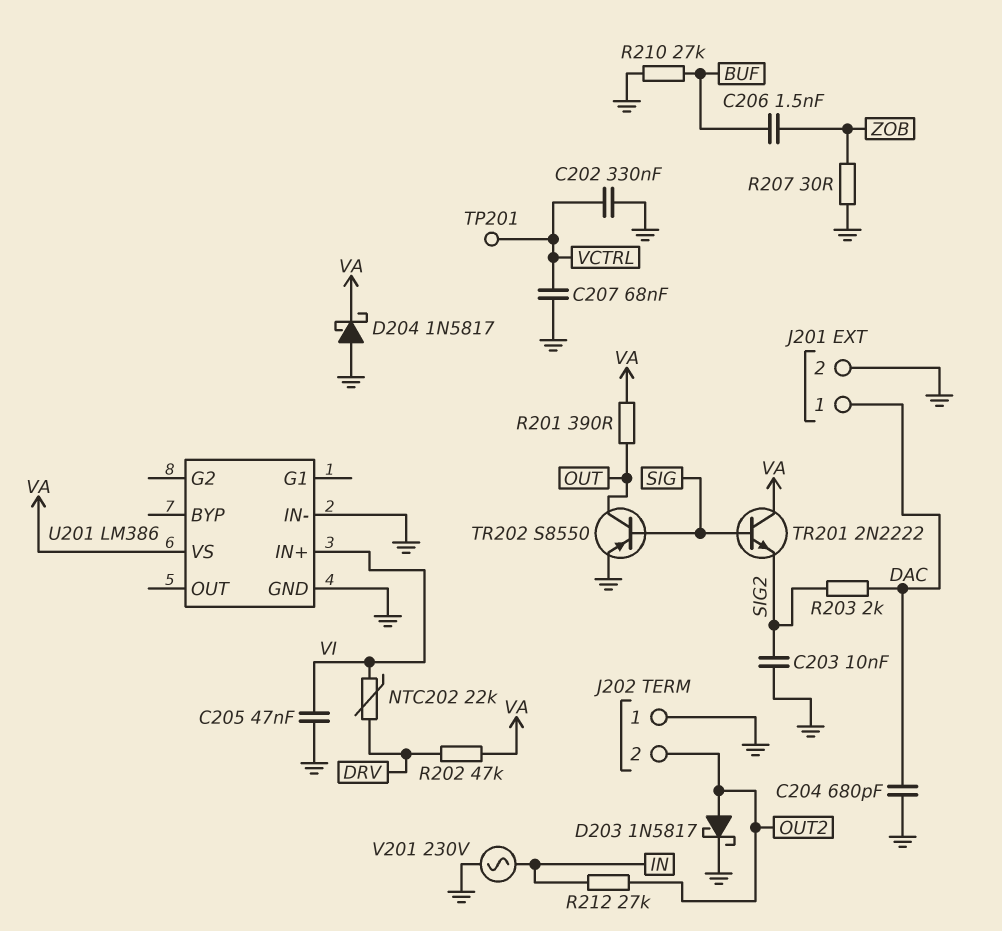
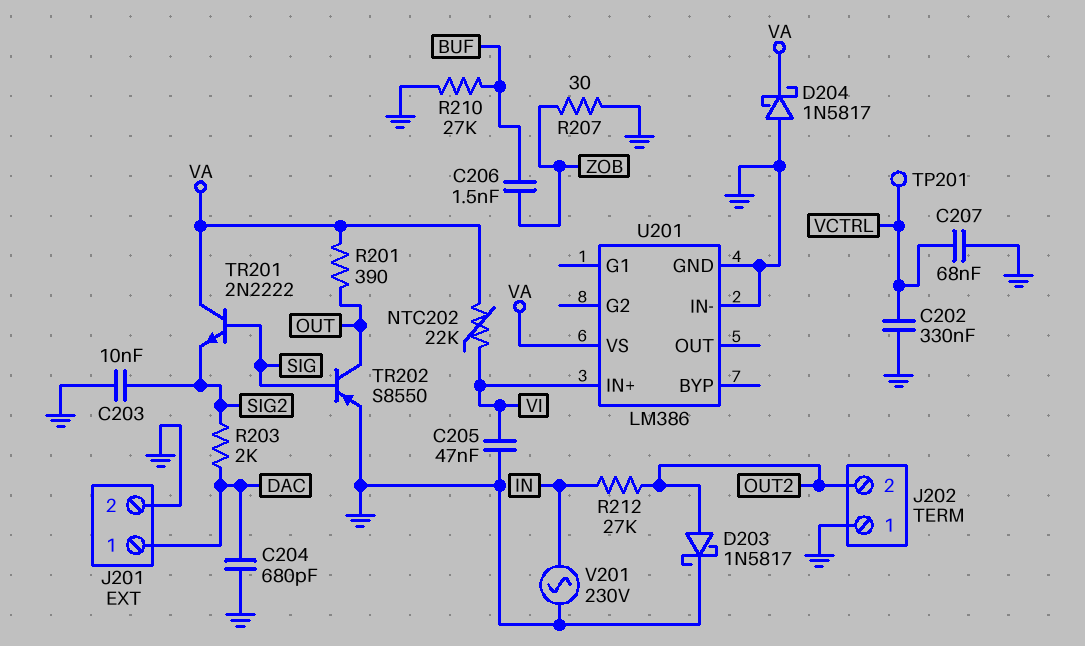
NTC202: 22k (DRV, VI) -> 22k (VA, VI)
R202: 47k (DRV, VA) -> none

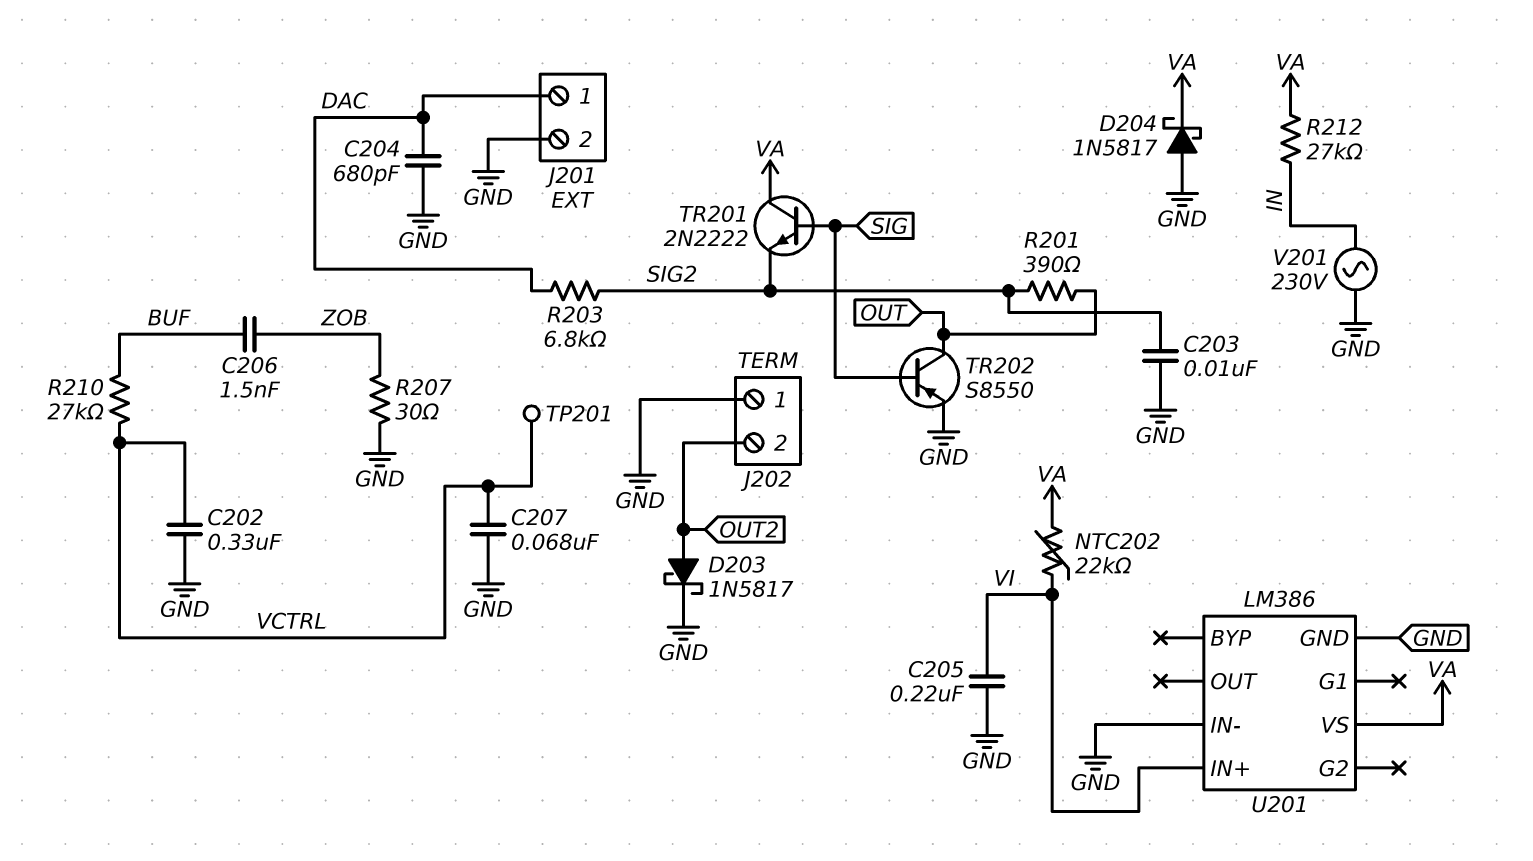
C205: 47nF (GND, VI) -> 220nF (GND, VI)
R201: 390 (OUT, VA) -> 390 (OUT, SIG2)
R203: 2k (DAC, SIG2) -> 6.8k (DAC, SIG2)
R210: 27k (BUF, GND) -> 27k (BUF, VCTRL)
R212: 27k (IN, OUT2) -> 27k (IN, VA)

